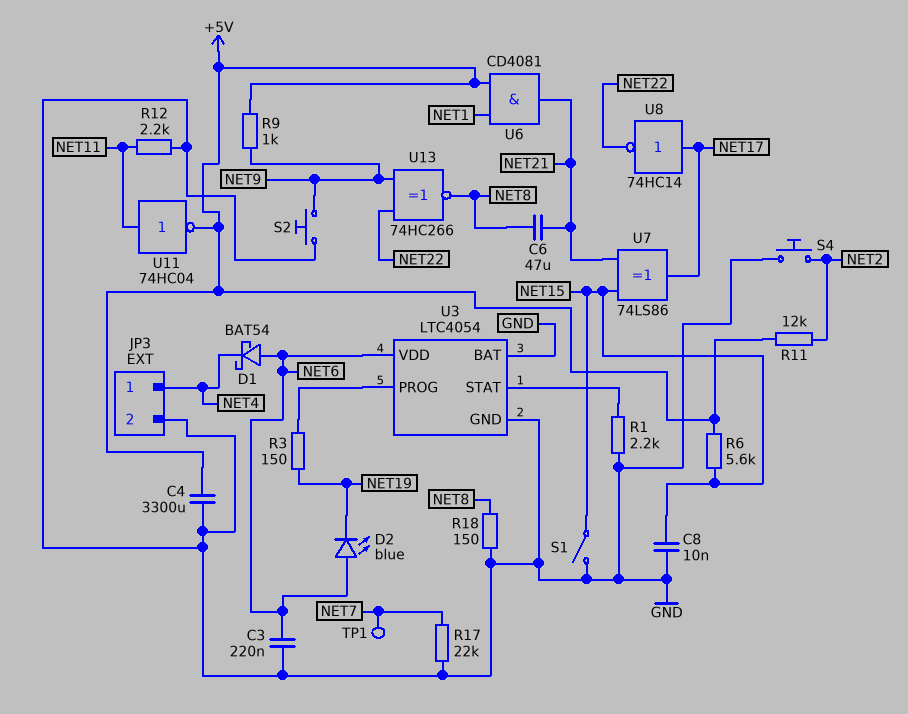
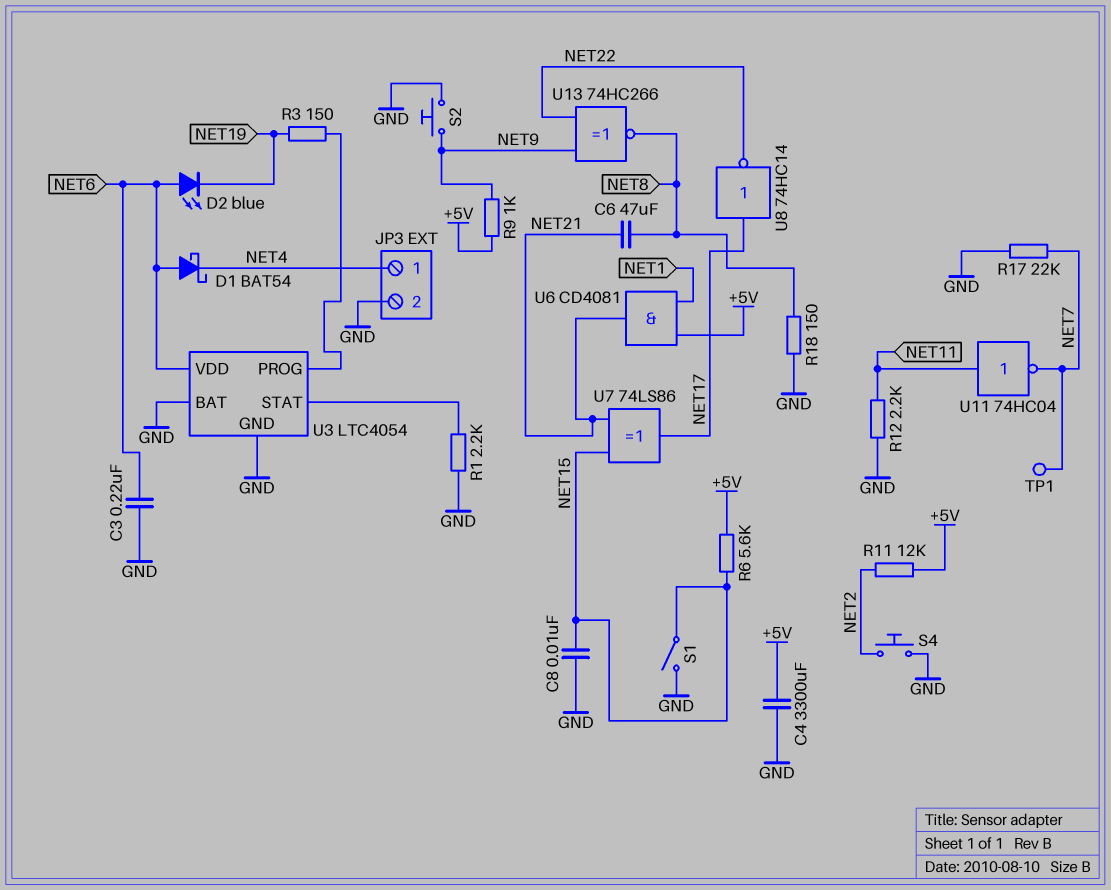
U11: NOT 74HC04 (in NET11, out +5V) -> NOT 74HC04 (in NET11, out NET7)

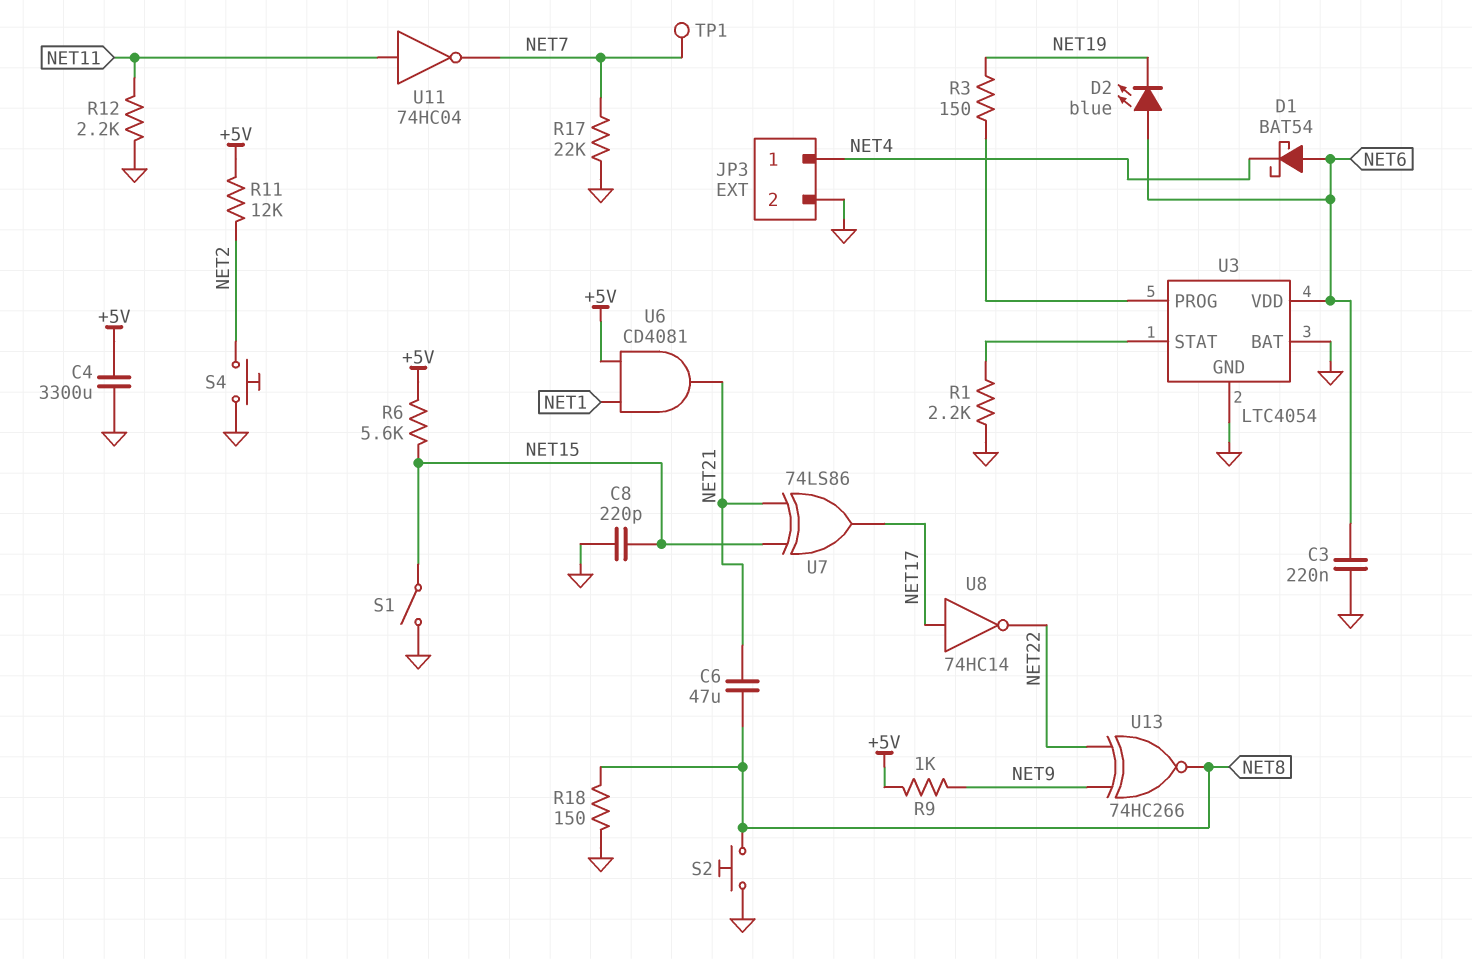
C8: 10nF (GND, NET15) -> 220pF (GND, NET15)
S2: button (GND, NET9) -> button (GND, NET8)

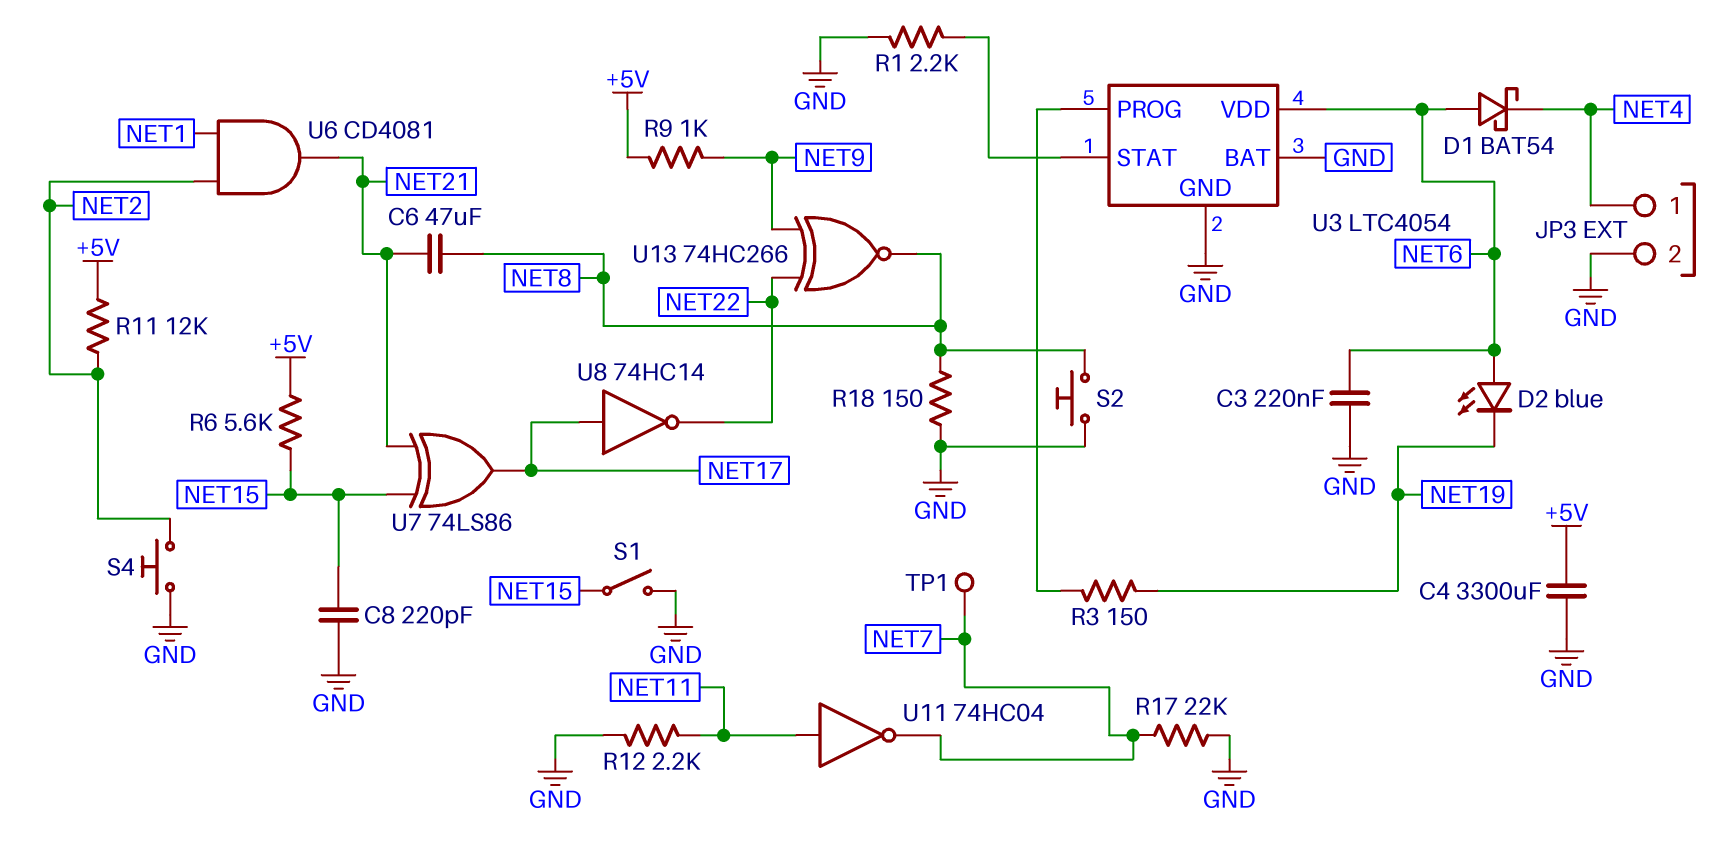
U6: AND CD4081 (in +5V, in NET1, out NET21) -> AND CD4081 (in NET1, in NET2, out NET21)

